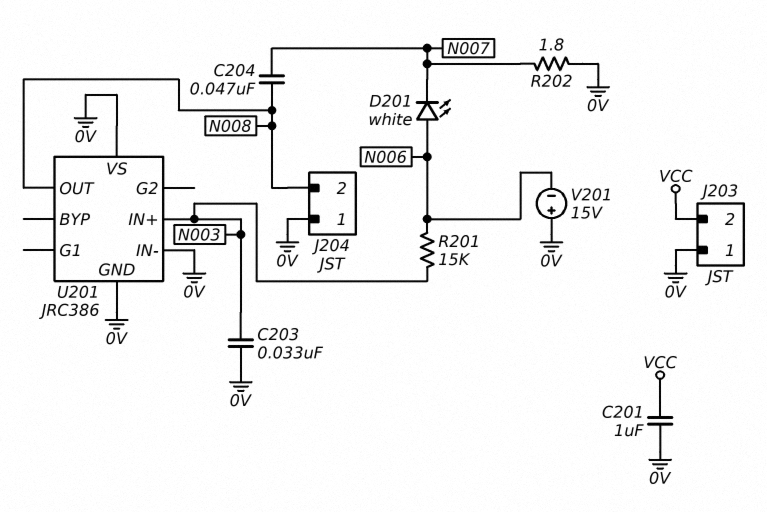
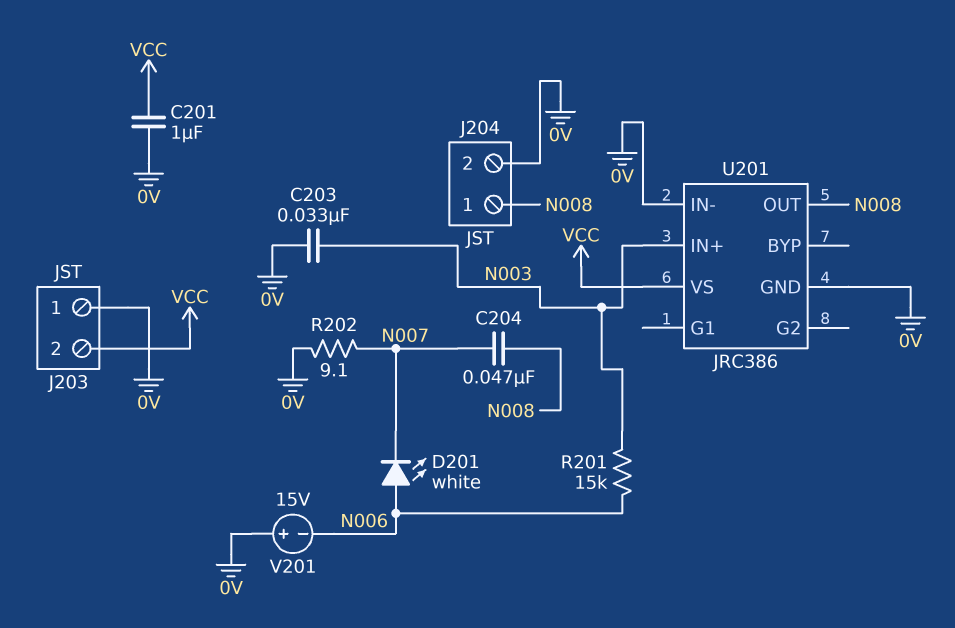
J204 pin 1: 0V -> N008
J204 pin 2: N008 -> 0V
R202: 1.8 (0V, N007) -> 9.1 (0V, N007)
U201 pin VS: 0V -> VCC

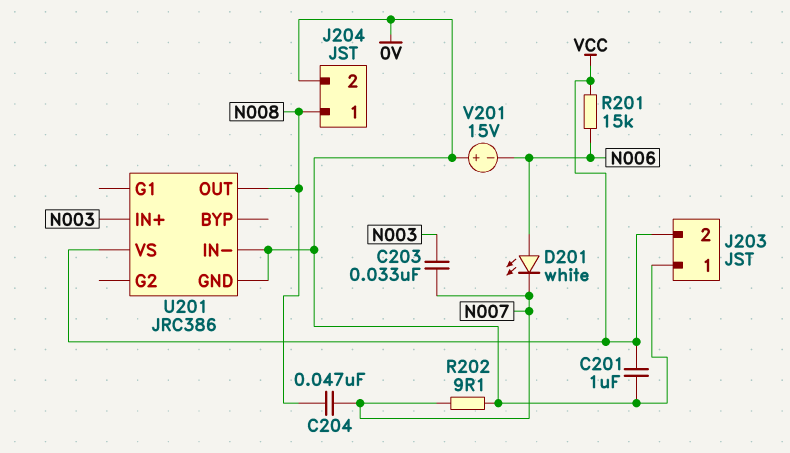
C203: 33nF (0V, N003) -> 33nF (N003, N007)
R201: 15k (N003, N006) -> 15k (N006, VCC)

